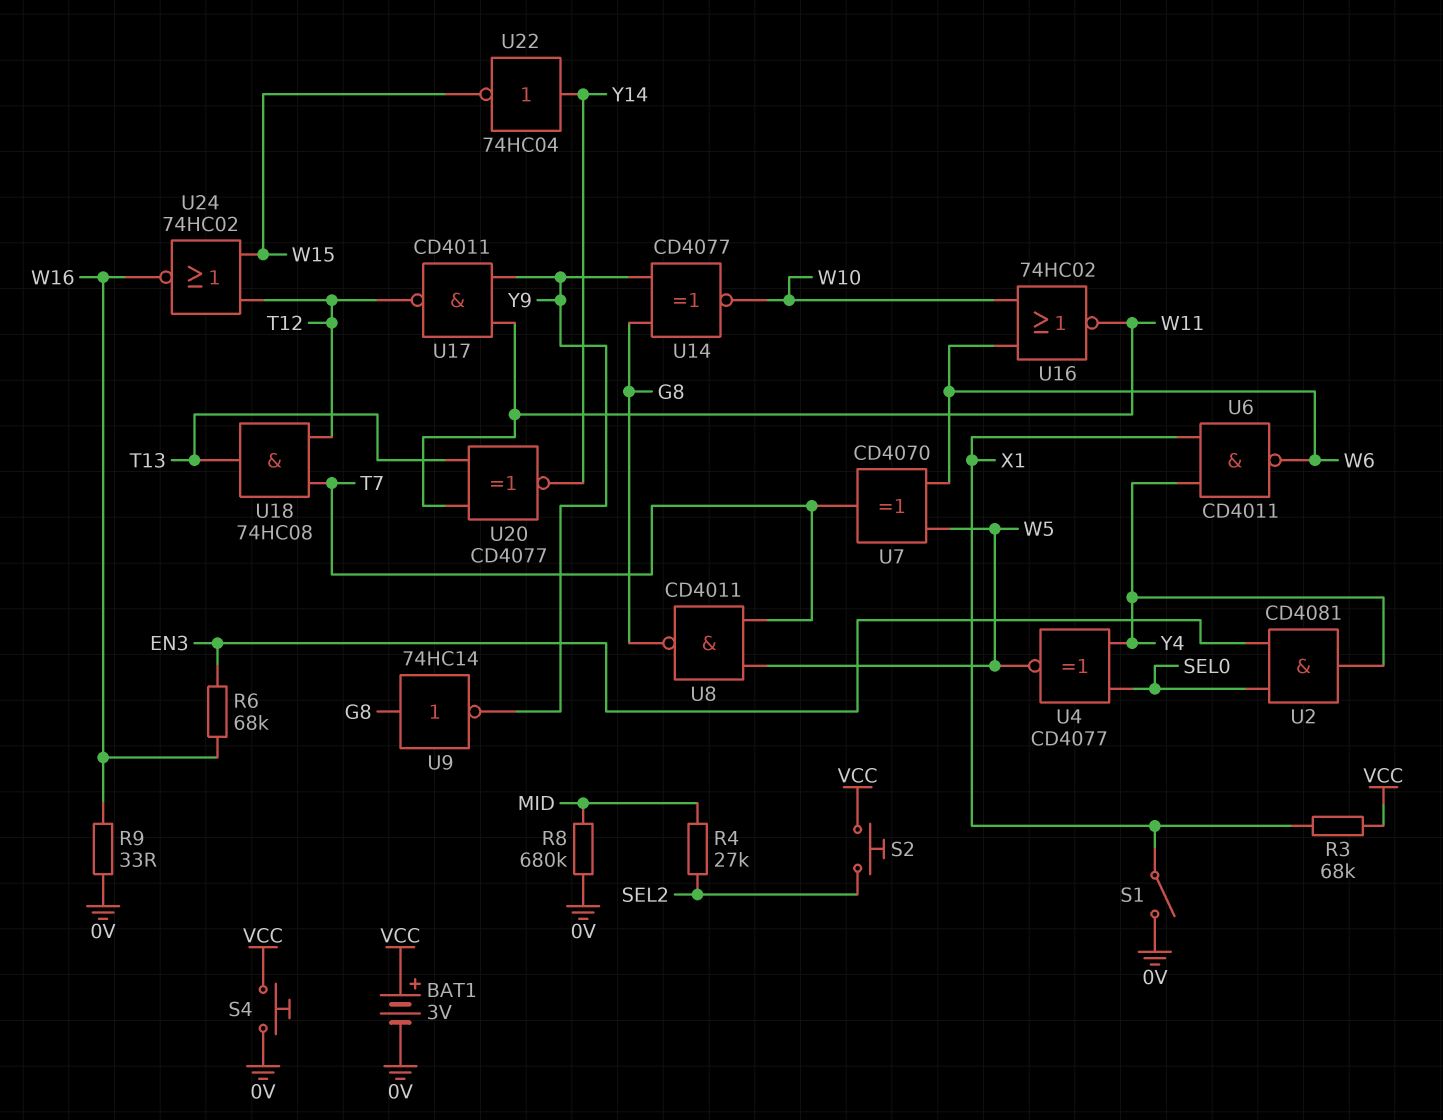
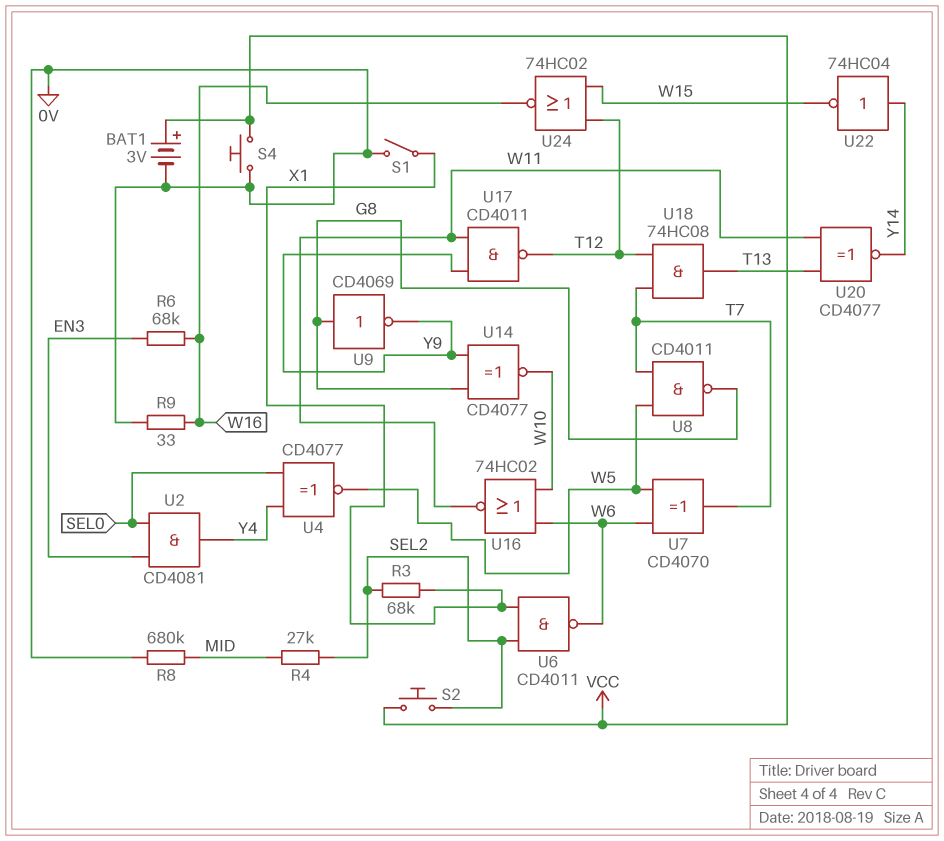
R3: 68k (VCC, X1) -> 68k (SEL2, X1)
U6: NAND CD4011 (in X1, in Y4, out W6) -> NAND CD4011 (in SEL2, in X1, out W6)
U9: NOT 74HC14 (in G8, out Y9) -> NOT CD4069 (in G8, out Y9)

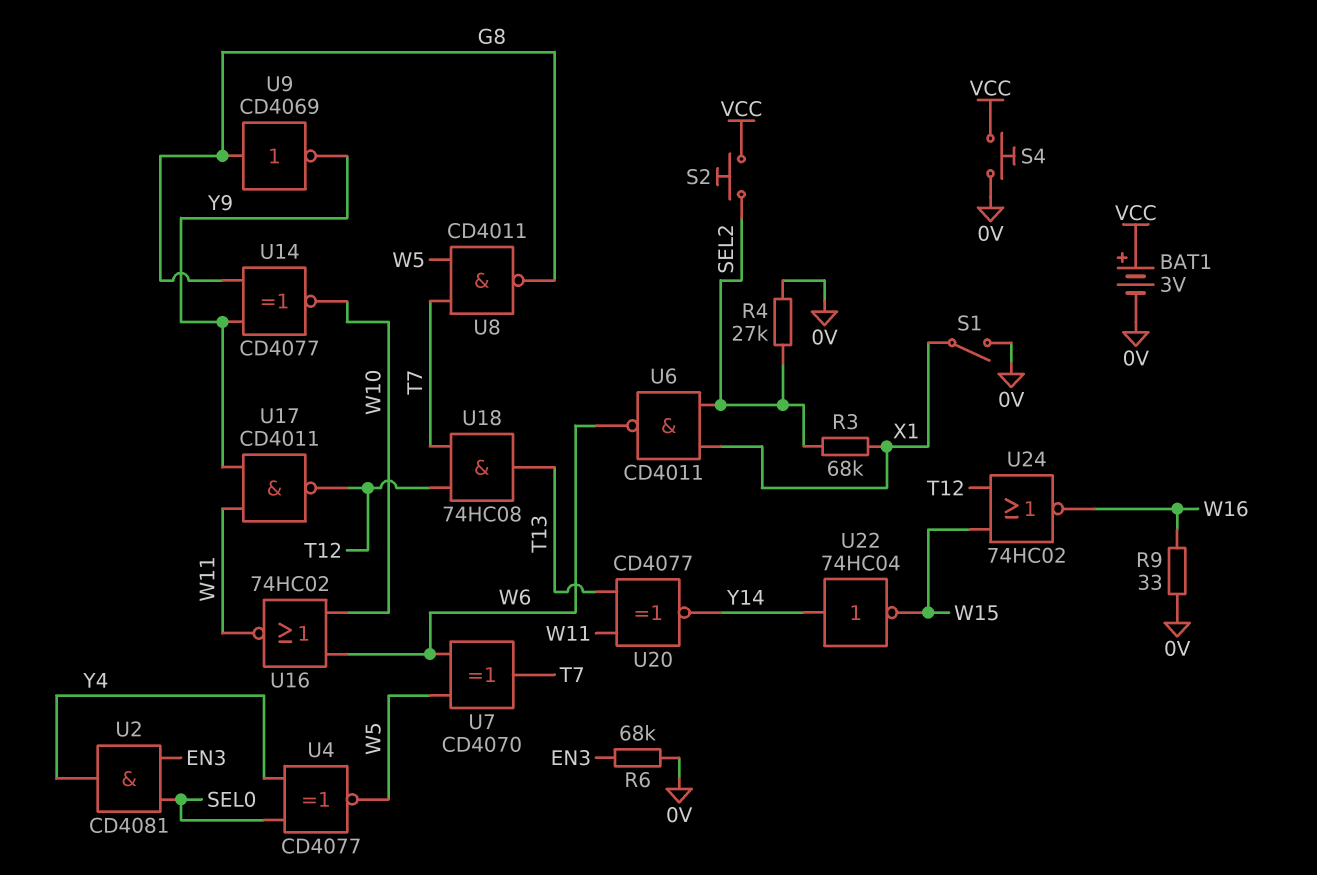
R4: 27k (MID, SEL2) -> 27k (0V, SEL2)
R6: 68k (EN3, W16) -> 68k (0V, EN3)
R8: 680k (0V, MID) -> none

